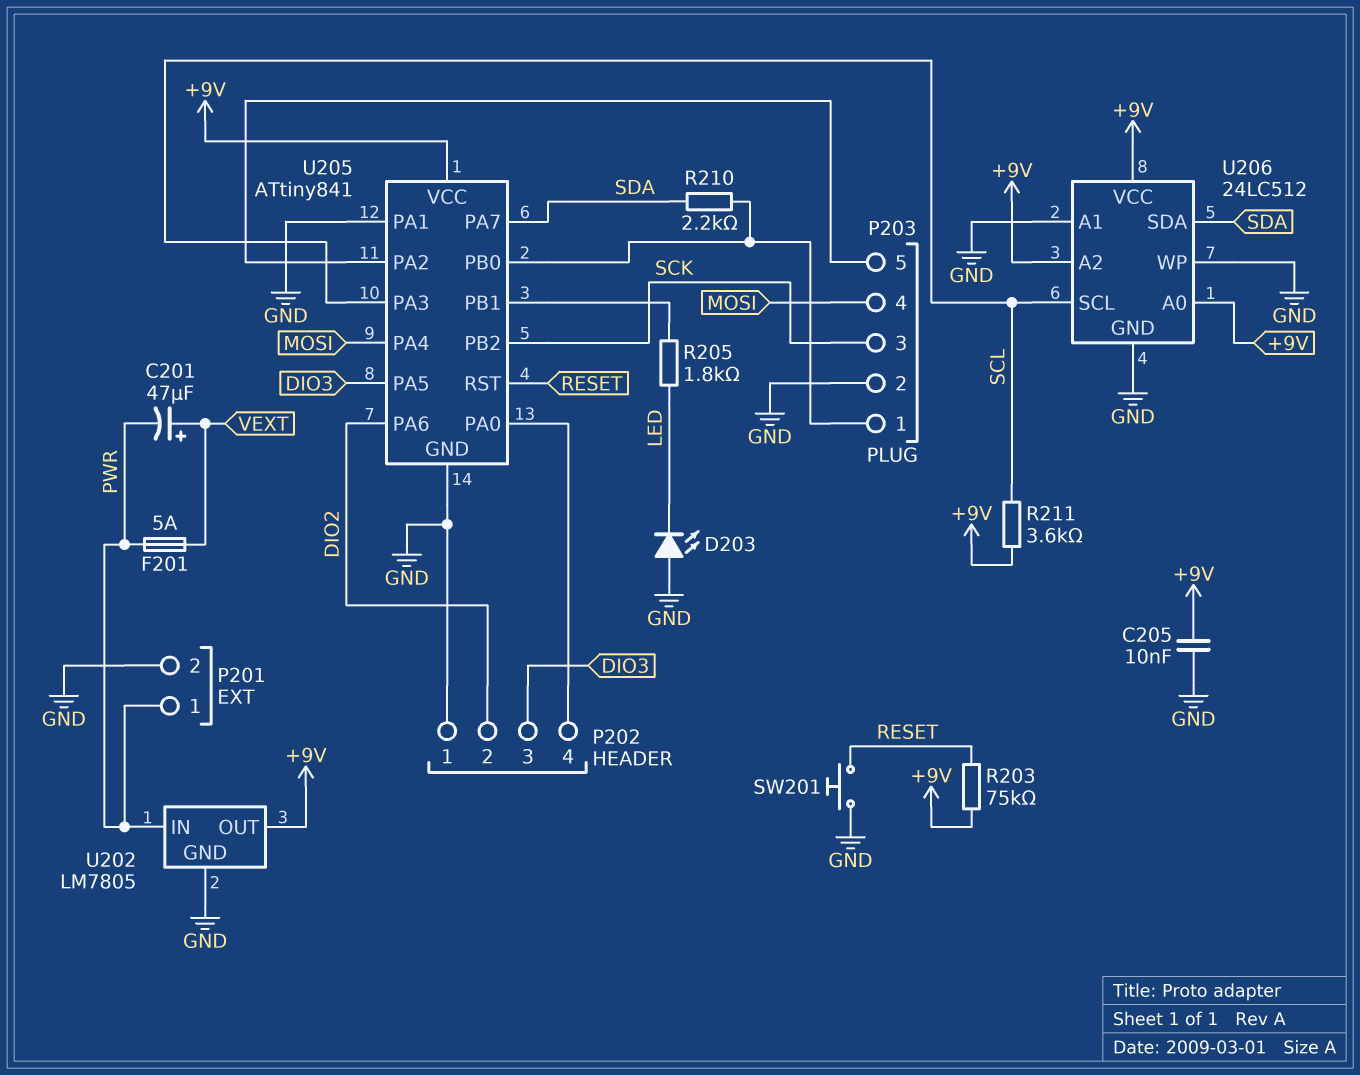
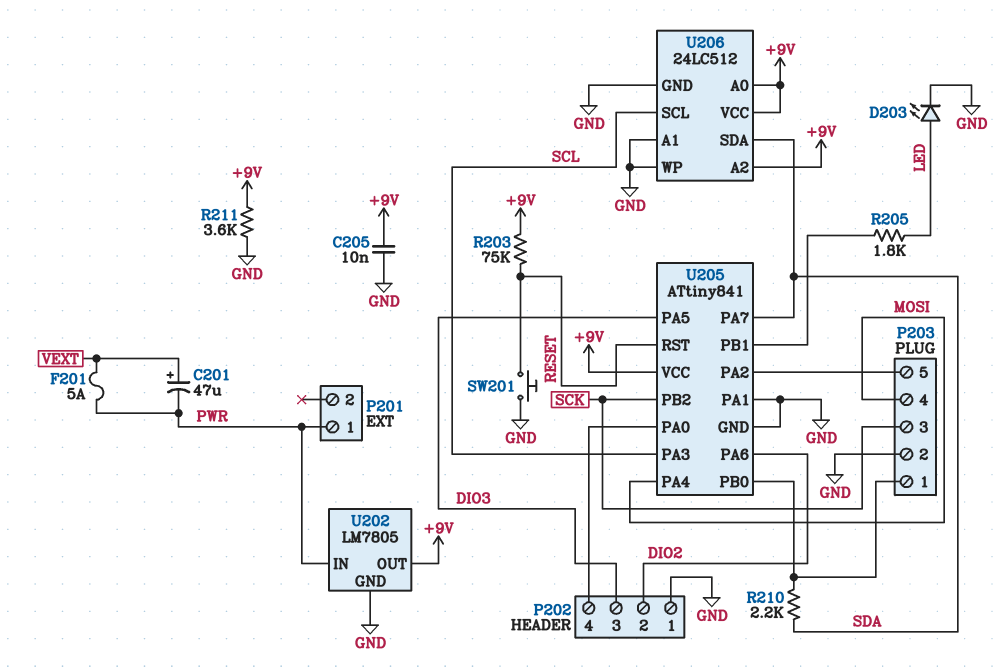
D203: LED (A GND, K LED) -> LED (A LED, K GND)
P201 pin 2: GND -> none
R211: 3.6k (+9V, SCL) -> 3.6k (+9V, GND)

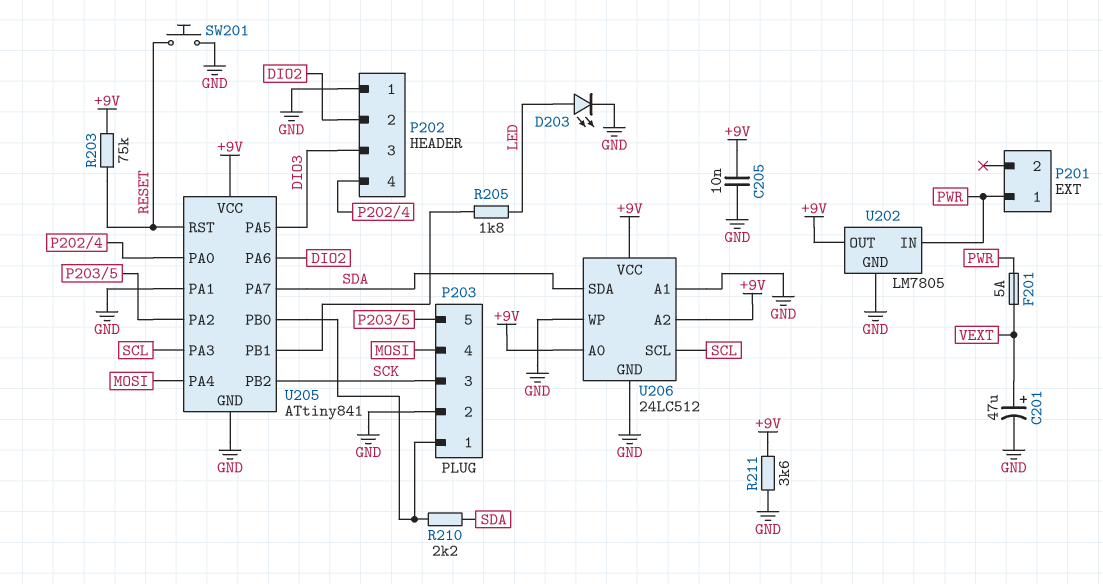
C201: 47uF (plus VEXT, minus PWR) -> 47uF (plus VEXT, minus GND)

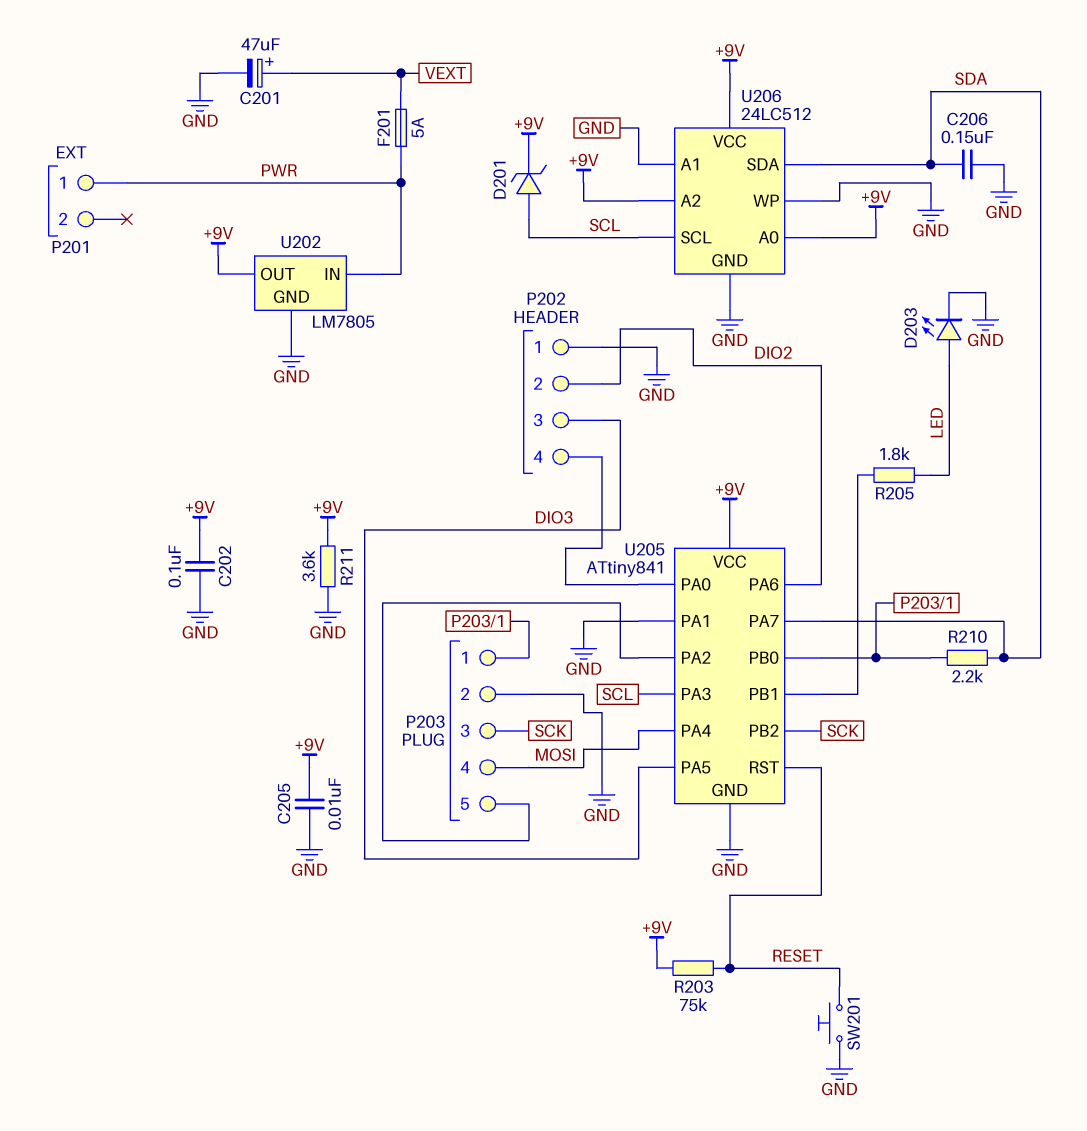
C202: none -> 100nF (+9V, GND)
C206: none -> 150nF (GND, SDA)
D201: none -> zener (A SCL, K +9V)

